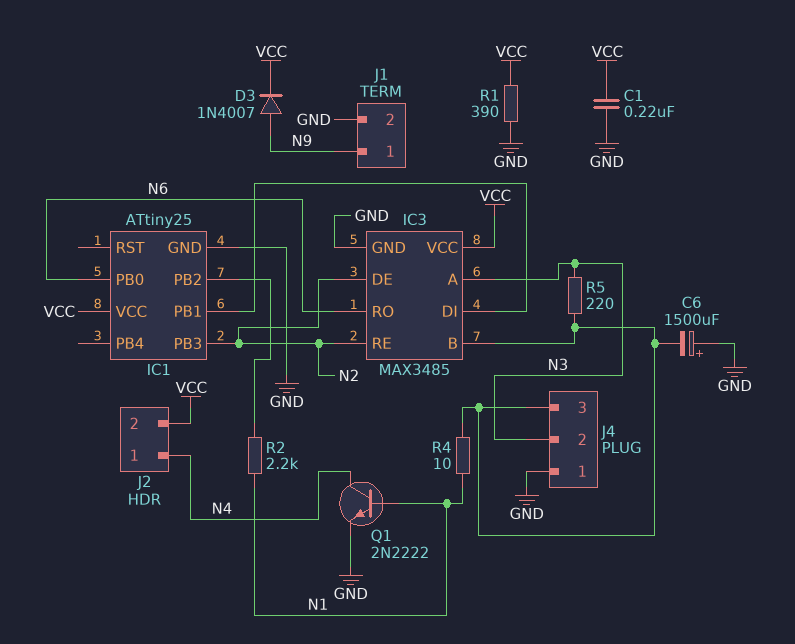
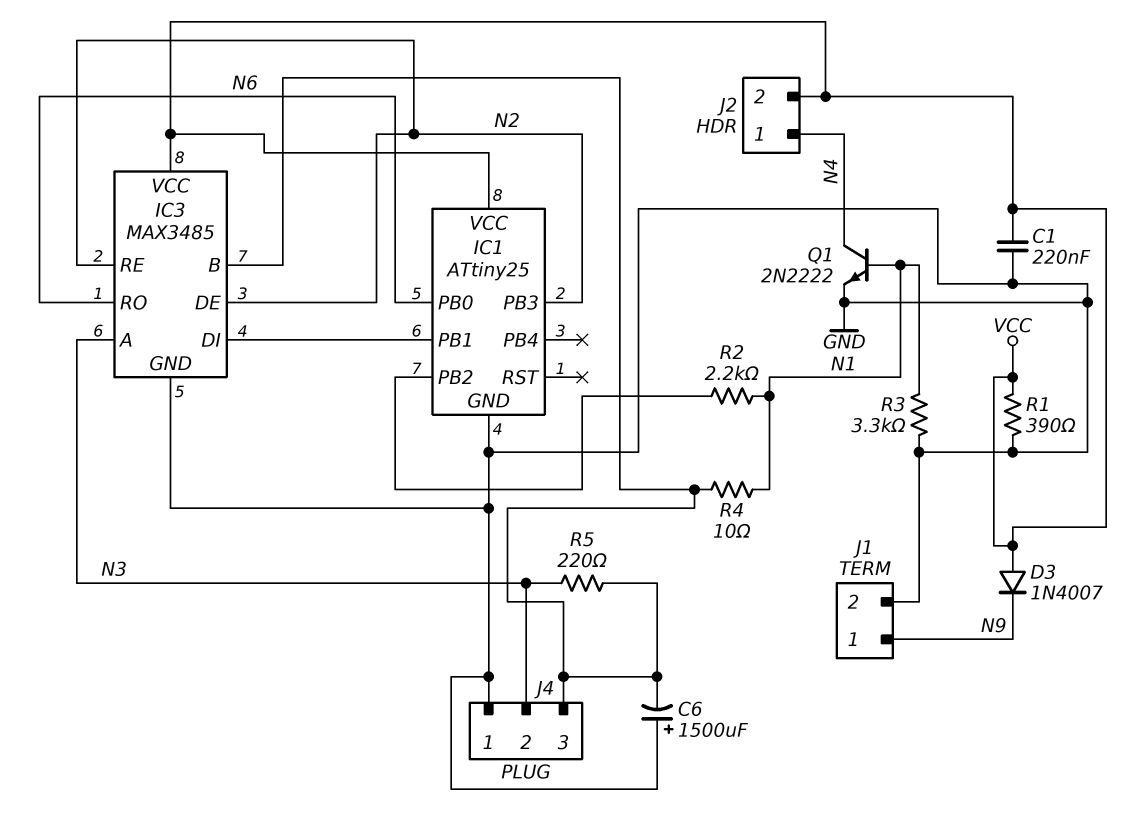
D3: diode 1N4007 (A N9, K VCC) -> diode 1N4007 (A VCC, K N9)
R3: none -> 3.3k (GND, N1)

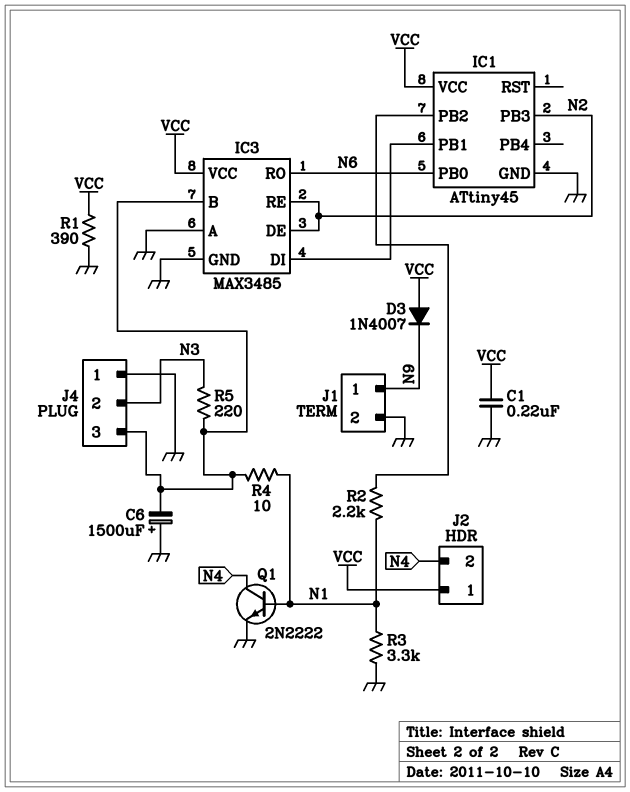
IC1: ATtiny25 -> ATtiny45
IC3 pin A: N3 -> GND
J2 pin 1: N4 -> VCC
J2 pin 2: VCC -> N4

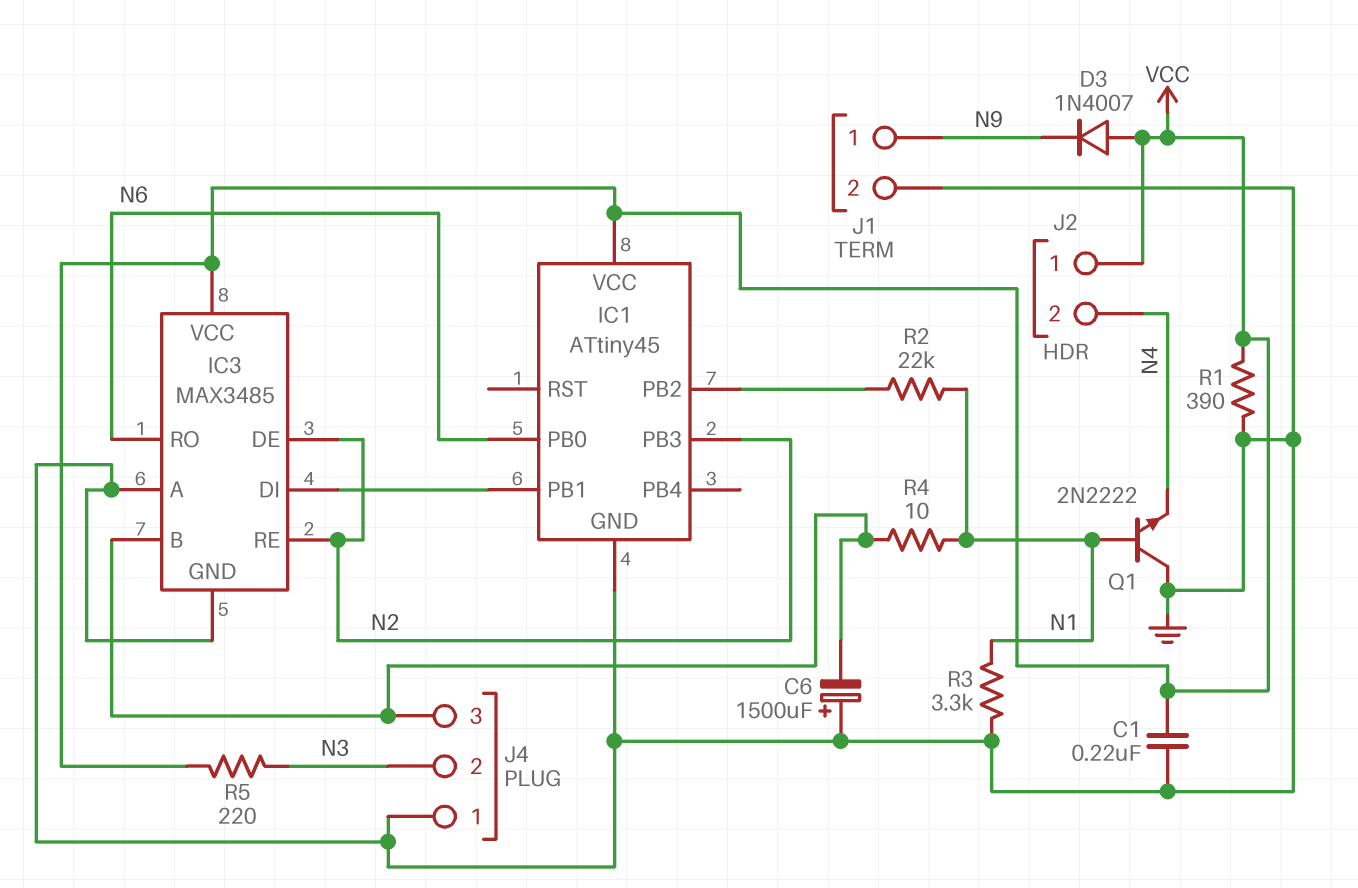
Q1: NPN 2N2222 (B N1, C N4, E GND) -> NPN 2N2222 (B N1, C GND, E N4)
R2: 2.2k (IC1/PB2, N1) -> 22k (IC1/PB2, N1)
R5: 220 (IC3/B, N3) -> 220 (N3, VCC)

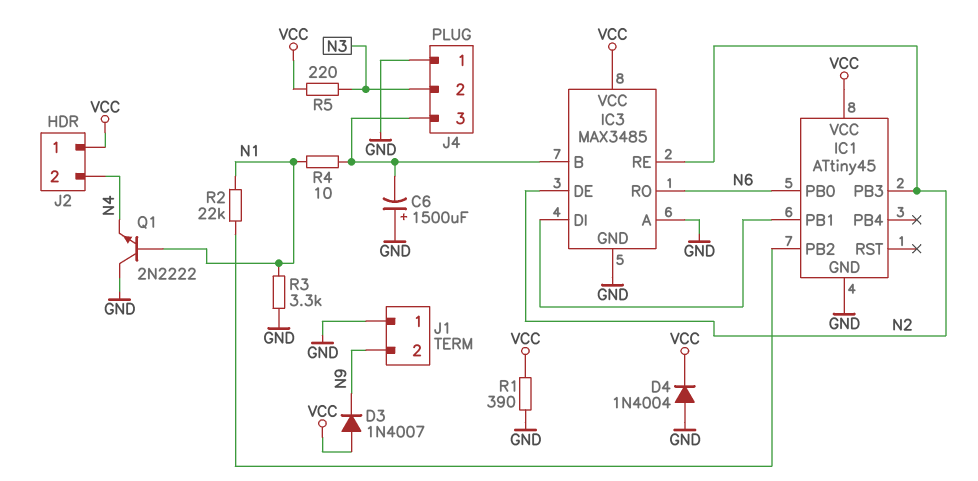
C1: 220nF (GND, VCC) -> none
D4: none -> diode 1N4004 (A GND, K VCC)
J1 pin 1: N9 -> GND
J1 pin 2: GND -> N9

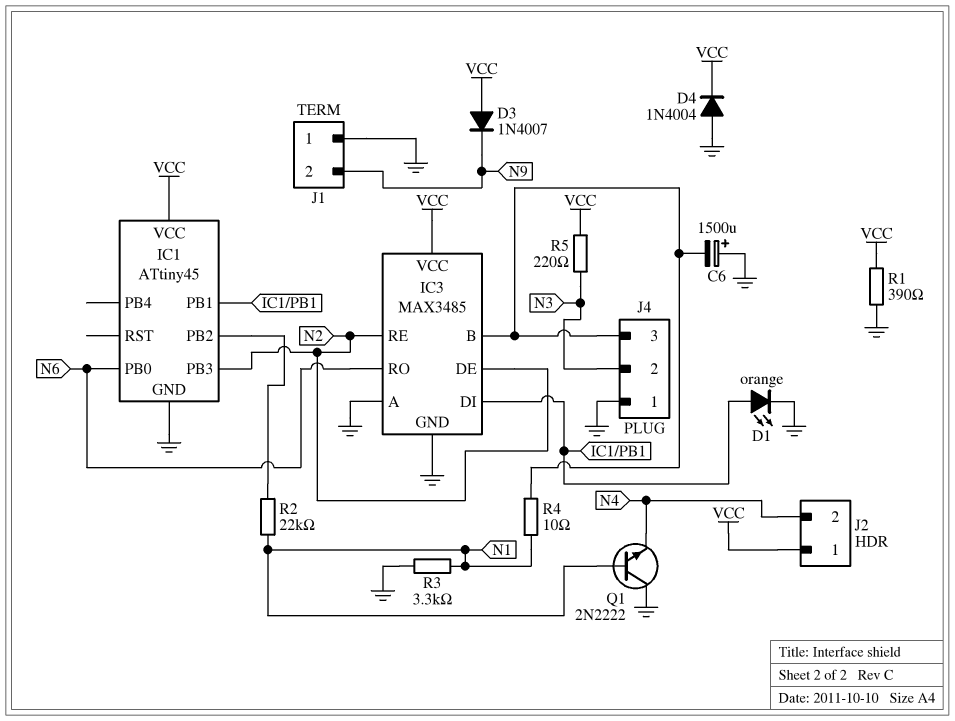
D1: none -> LED orange (A IC1/PB1, K GND)

